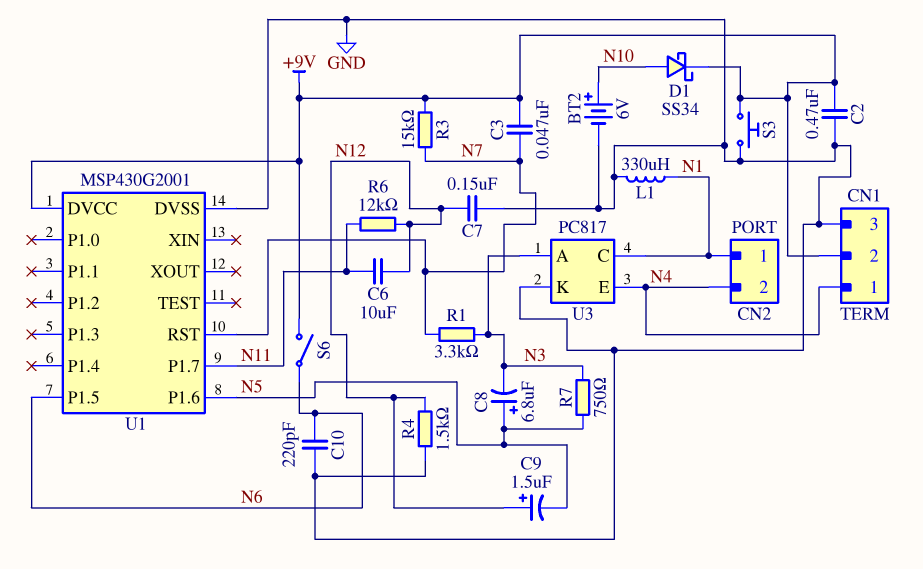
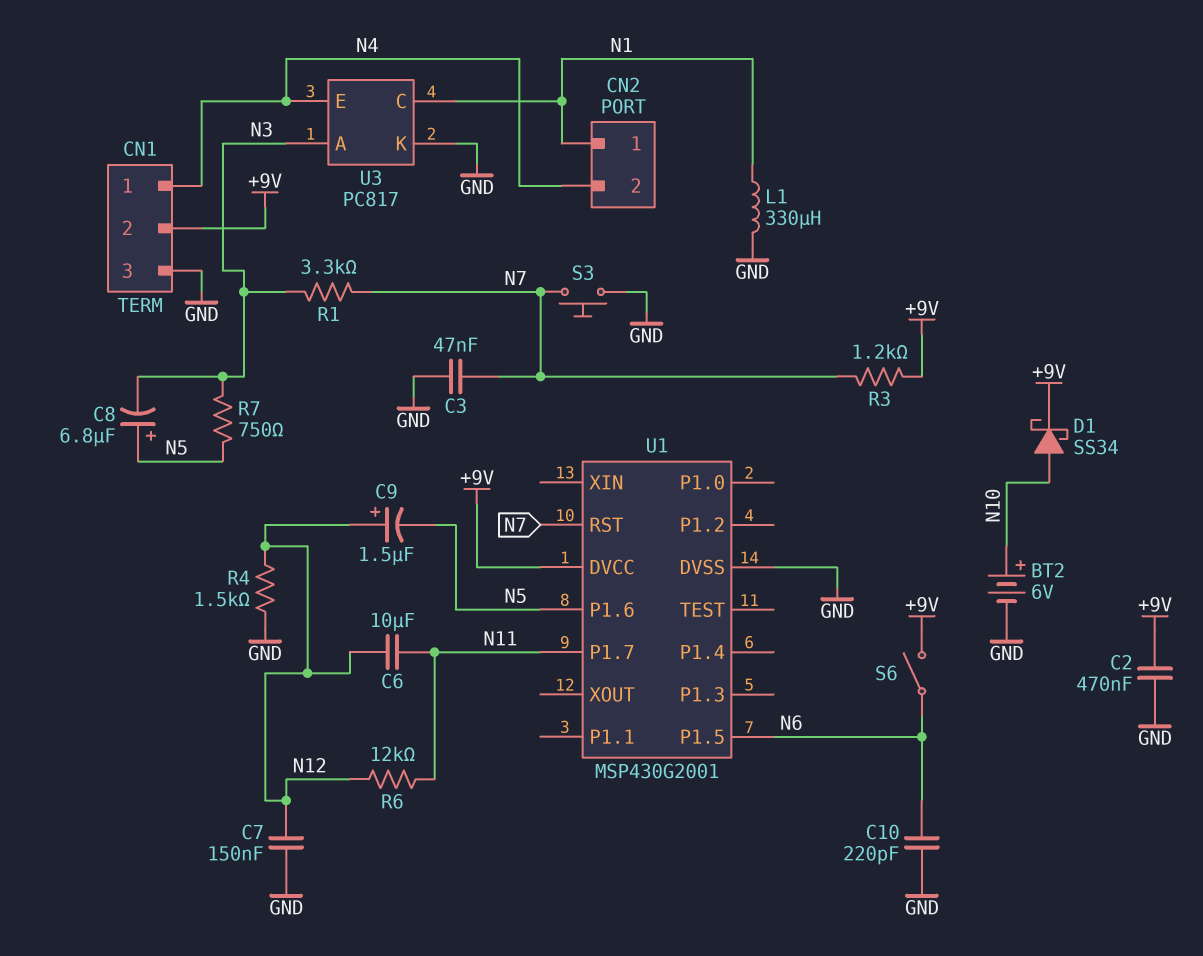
C3: 47nF (+9V, N7) -> 47nF (GND, N7)
R3: 15k (+9V, N7) -> 1.2k (+9V, N7)
S3: button (+9V, GND) -> button (GND, N7)

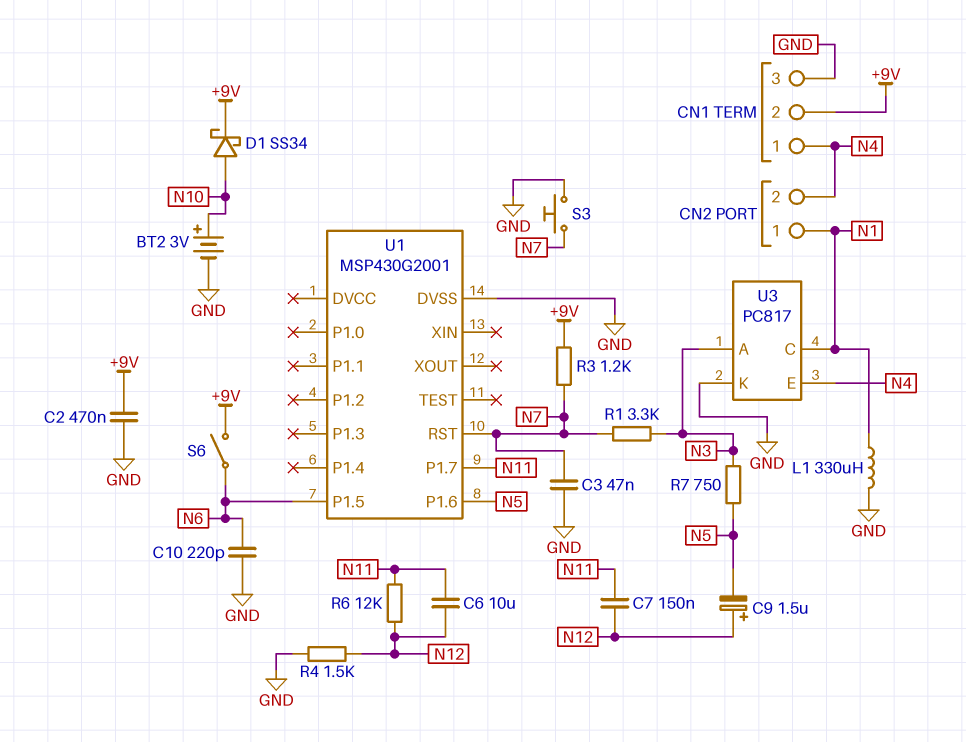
BT2: 6V (plus N10, minus GND) -> 3V (plus N10, minus GND)
C7: 150nF (GND, N12) -> 150nF (N11, N12)
C8: 6.8uF (plus N5, minus N3) -> none
U1 pin DVCC: +9V -> none

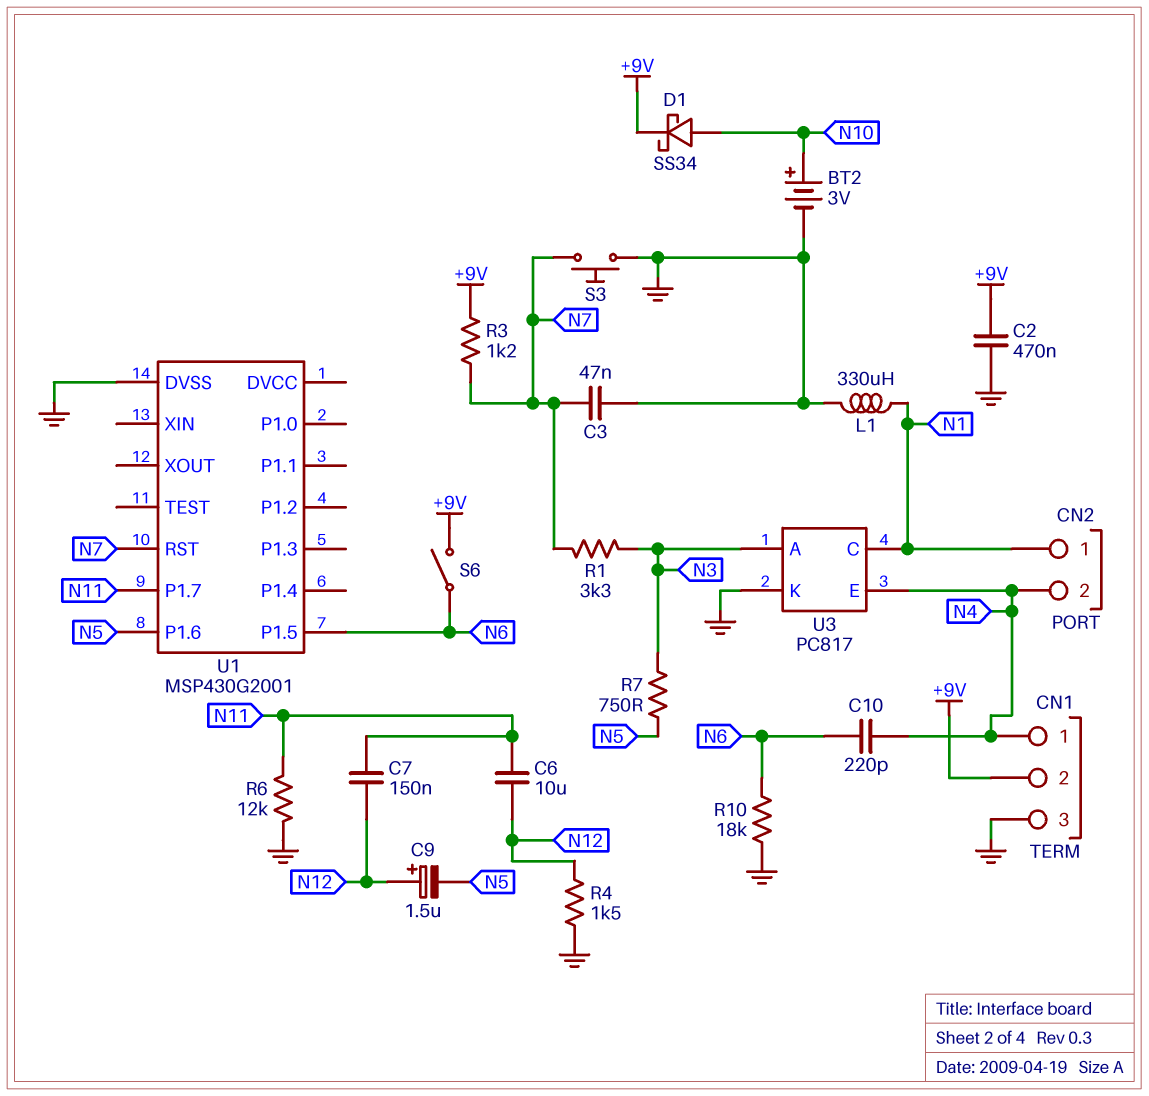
C10: 220pF (GND, N6) -> 220pF (N4, N6)
R6: 12k (N11, N12) -> 12k (GND, N11)
R10: none -> 18k (GND, N6)

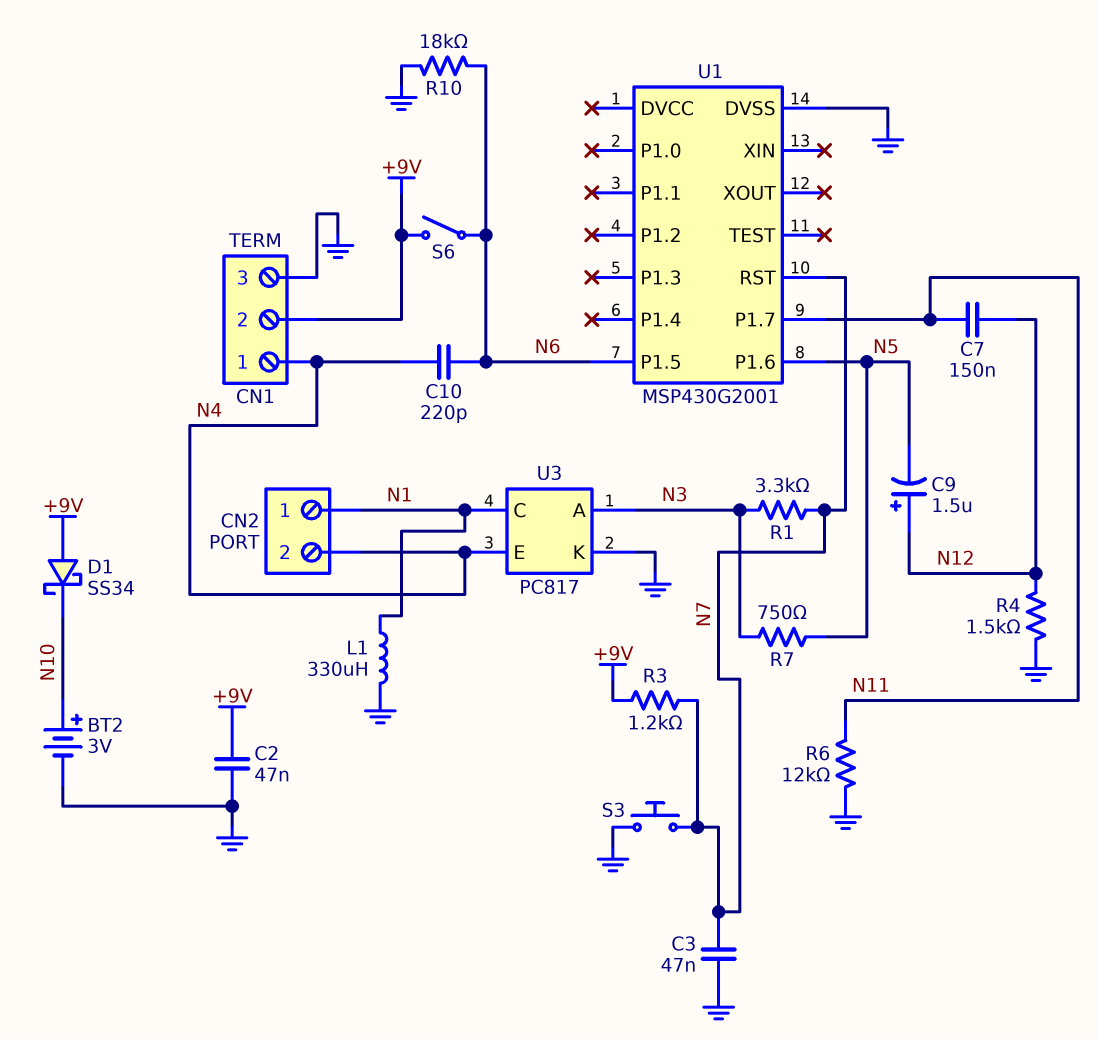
C2: 470nF (+9V, GND) -> 47nF (+9V, GND)
C6: 10uF (N11, N12) -> none
D1: schottky SS34 (A N10, K +9V) -> schottky SS34 (A +9V, K N10)

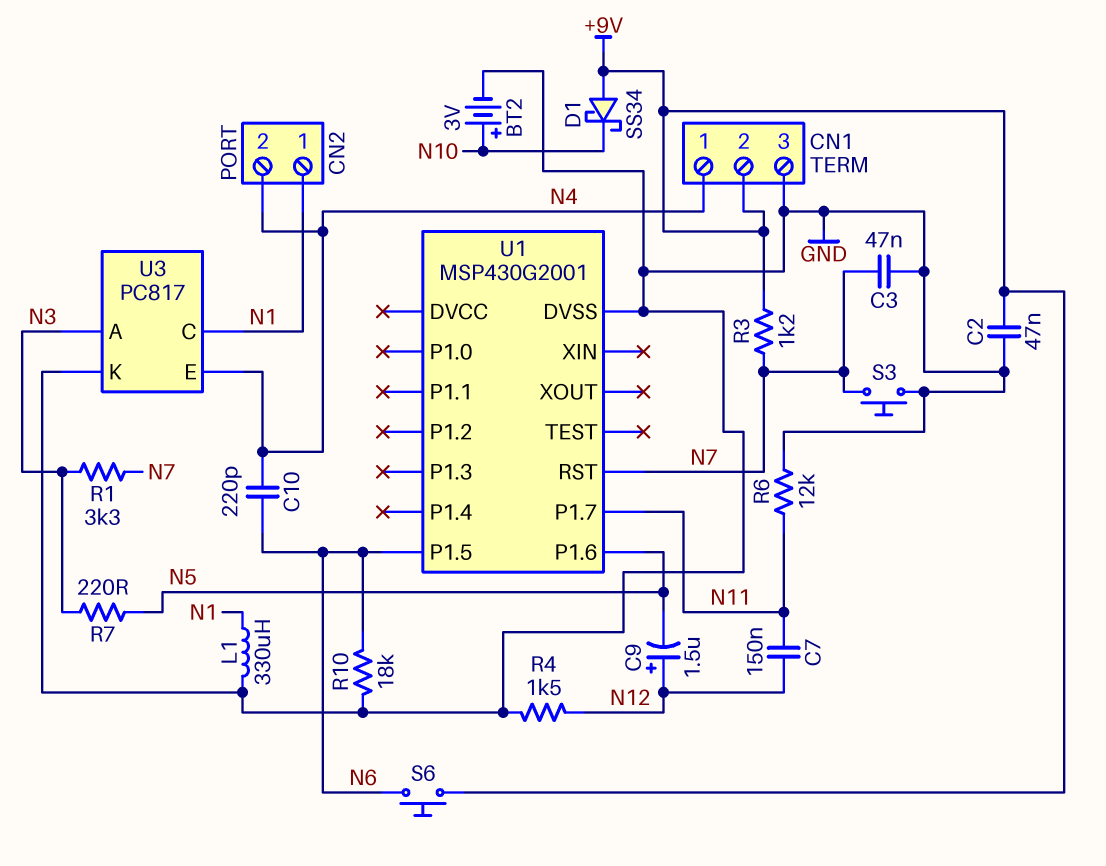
R7: 750 (N3, N5) -> 220 (N3, N5)
S6: switch (+9V, N6) -> button (+9V, N6)

